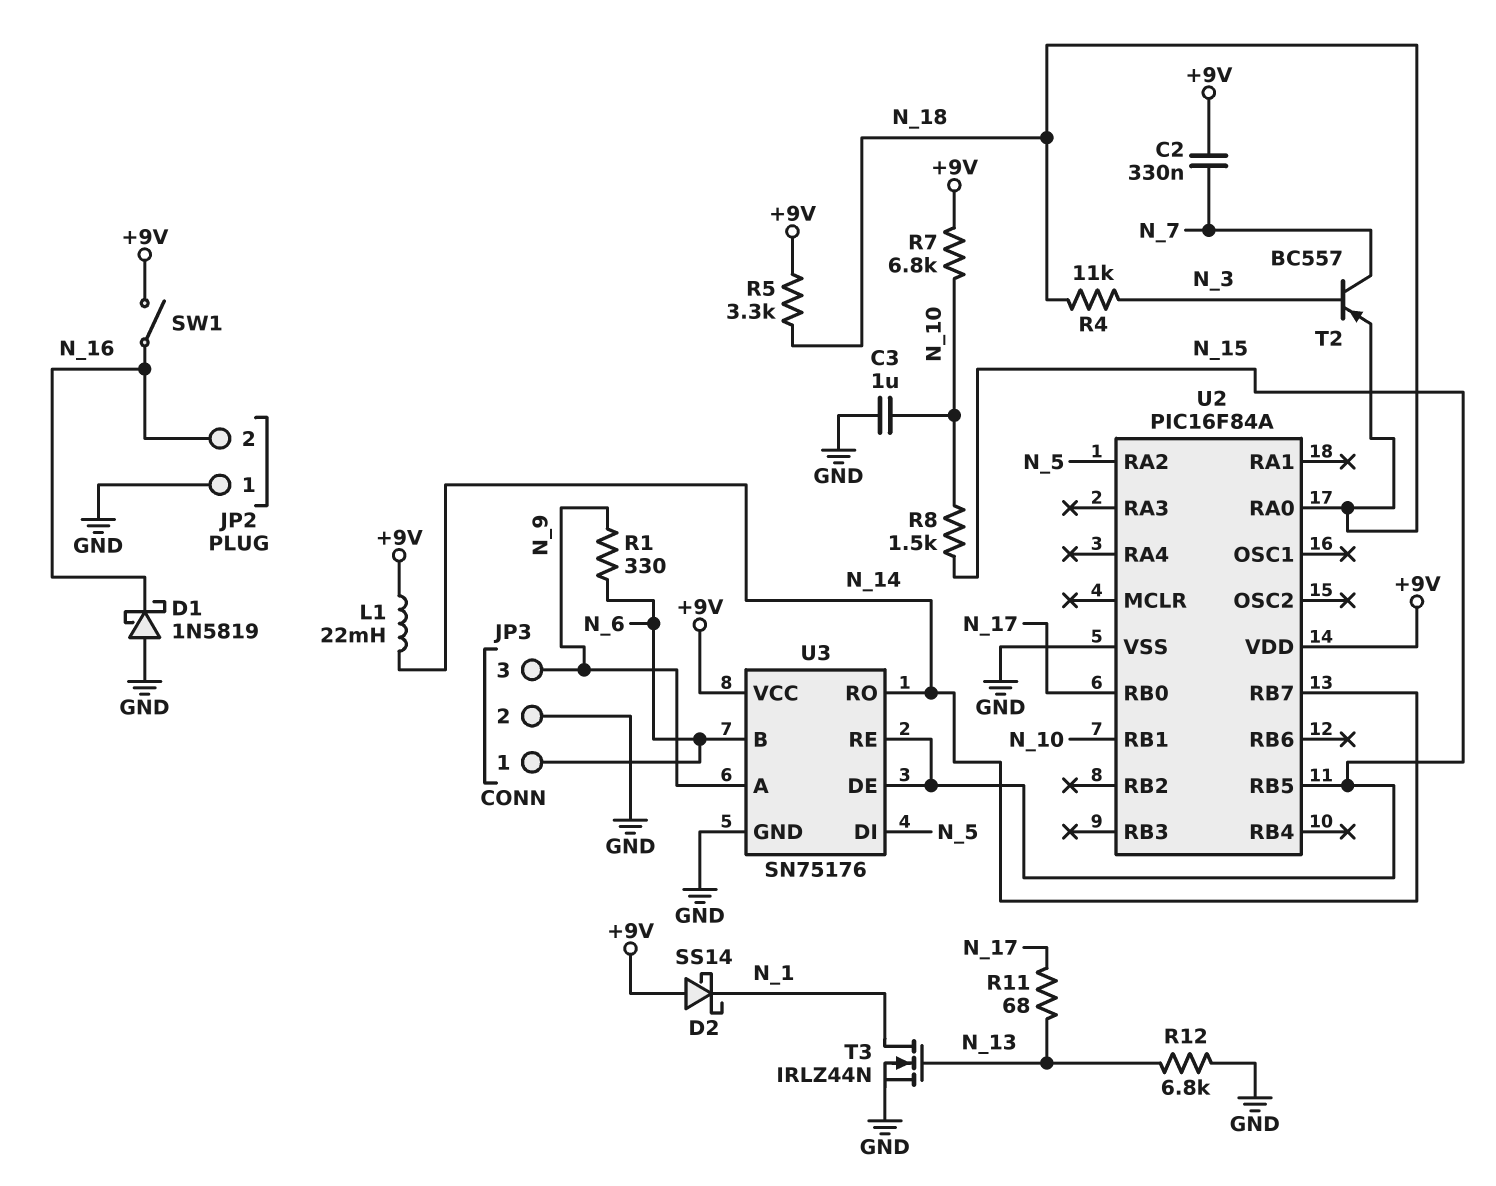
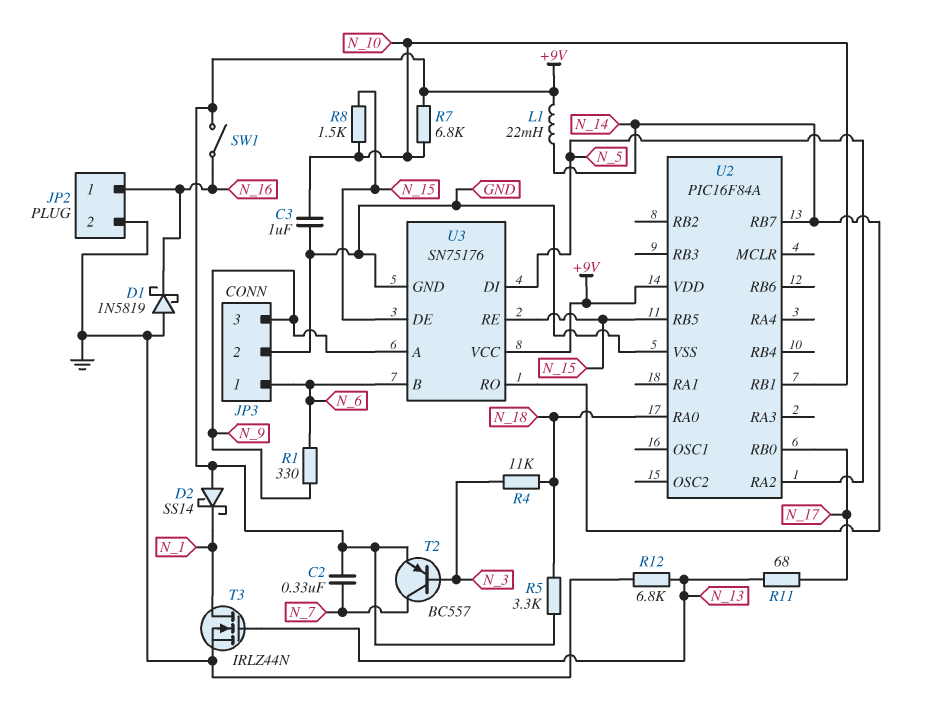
JP2 pin 1: GND -> N_16
JP2 pin 2: N_16 -> GND
T2: PNP BC557 (B N_3, C N_7, E N_18) -> PNP BC557 (B N_3, C N_7, E +9V)

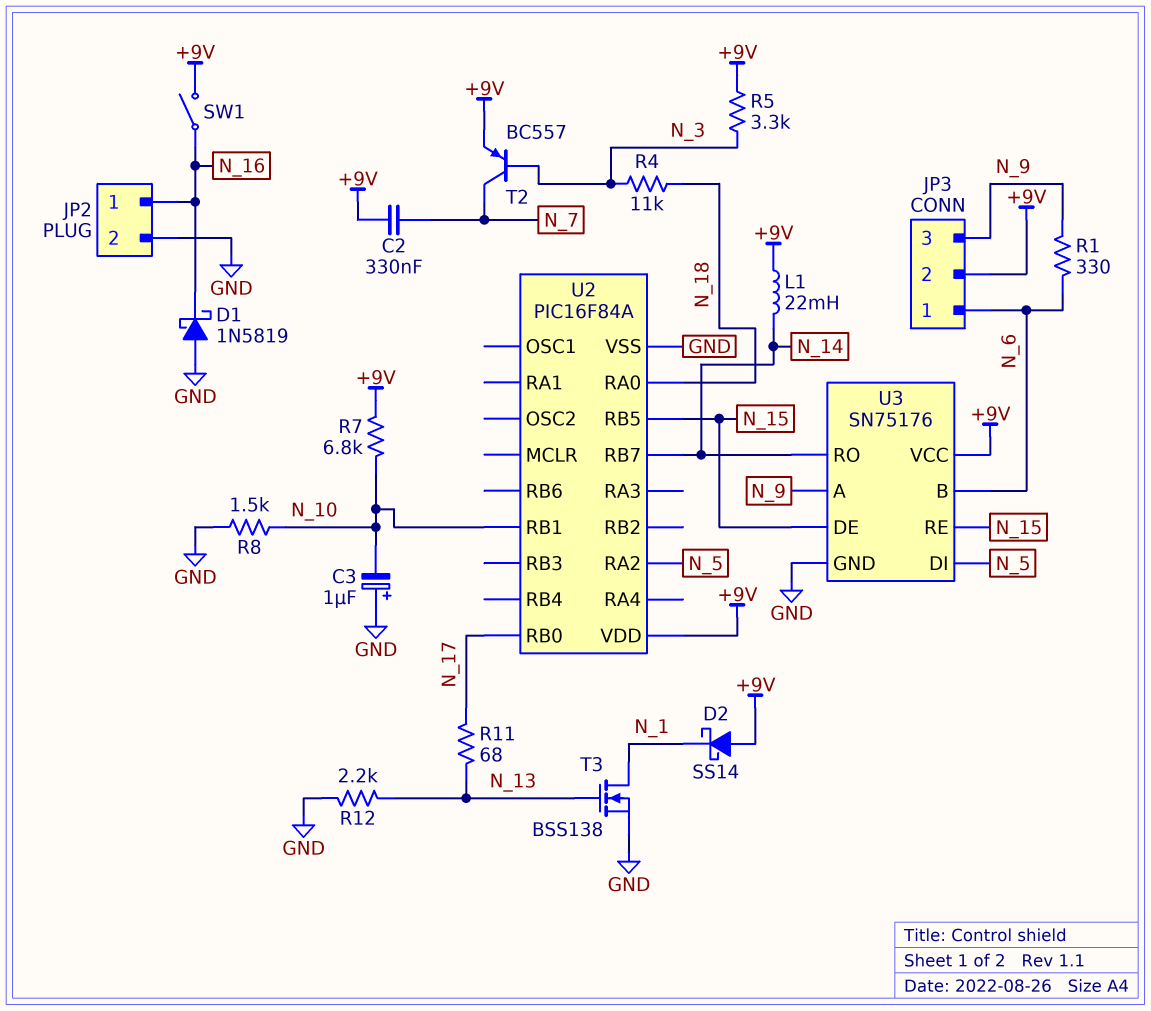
C3: 1uF (GND, N_10) -> 1uF (plus GND, minus N_10)
JP3 pin 2: GND -> +9V
R5: 3.3k (+9V, N_18) -> 3.3k (+9V, N_3)
R8: 1.5k (N_10, N_15) -> 1.5k (GND, N_10)
R12: 6.8k (GND, N_13) -> 2.2k (GND, N_13)
T3: NMOS IRLZ44N (G N_13, D N_1, S GND) -> NMOS BSS138 (G N_13, D N_1, S GND)

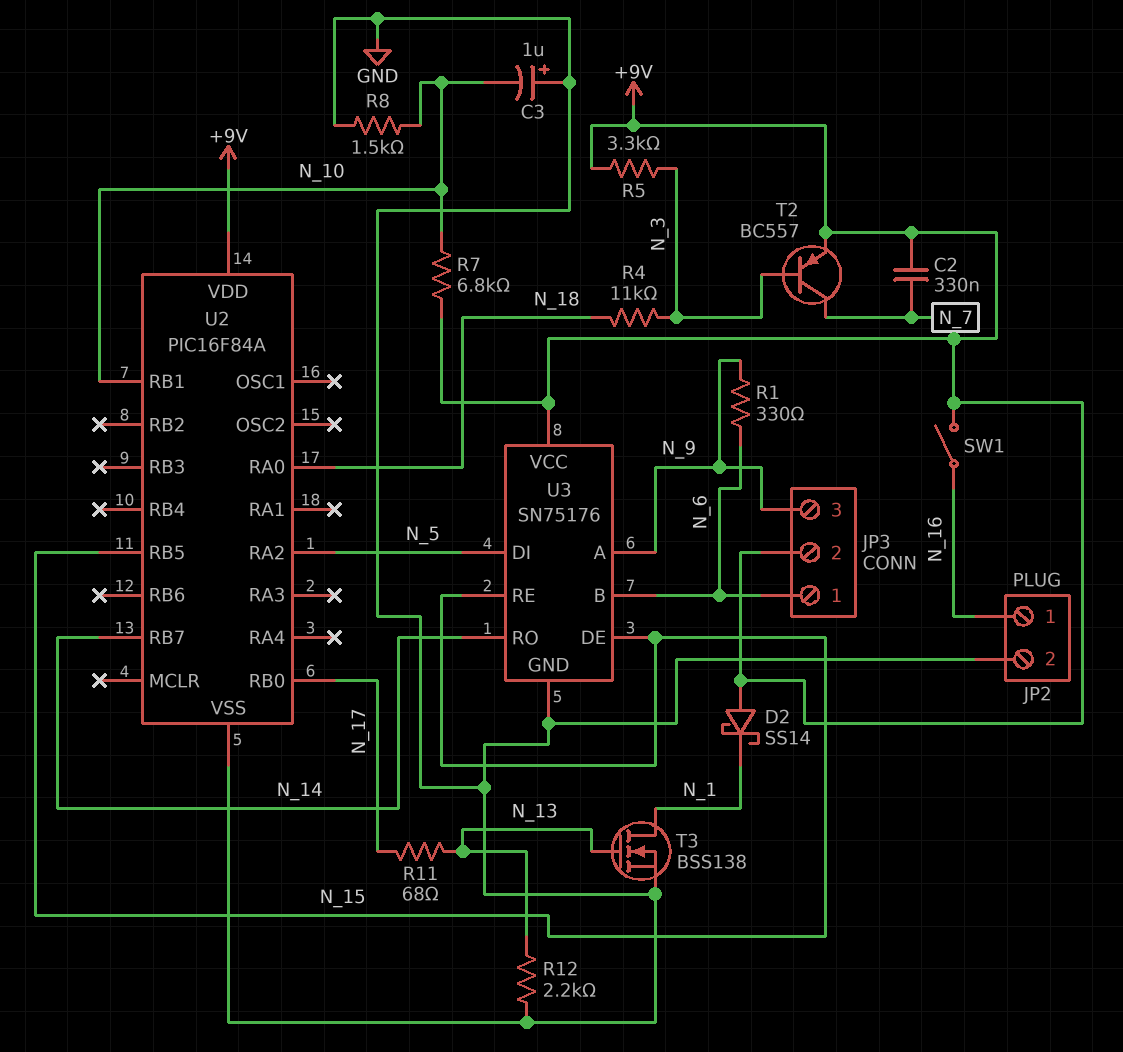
D1: schottky 1N5819 (A GND, K N_16) -> none
L1: 22mH (+9V, N_14) -> none

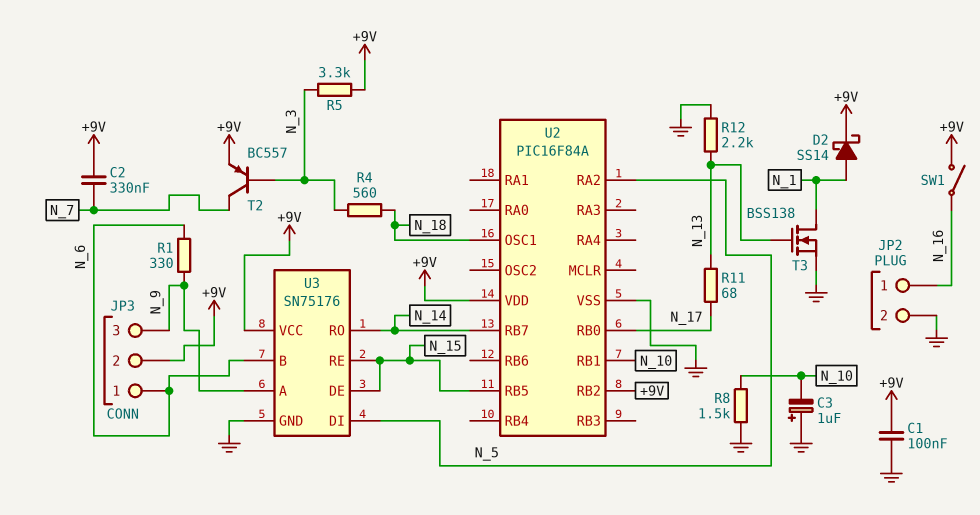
C1: none -> 100nF (+9V, GND)
D2: schottky SS14 (A +9V, K N_1) -> schottky SS14 (A N_1, K +9V)
R4: 11k (N_3, N_18) -> 560 (N_3, N_18)
R7: 6.8k (+9V, N_10) -> none
U2 pin OSC1: none -> N_18
U2 pin RA0: N_18 -> none
U2 pin RB2: none -> +9V

